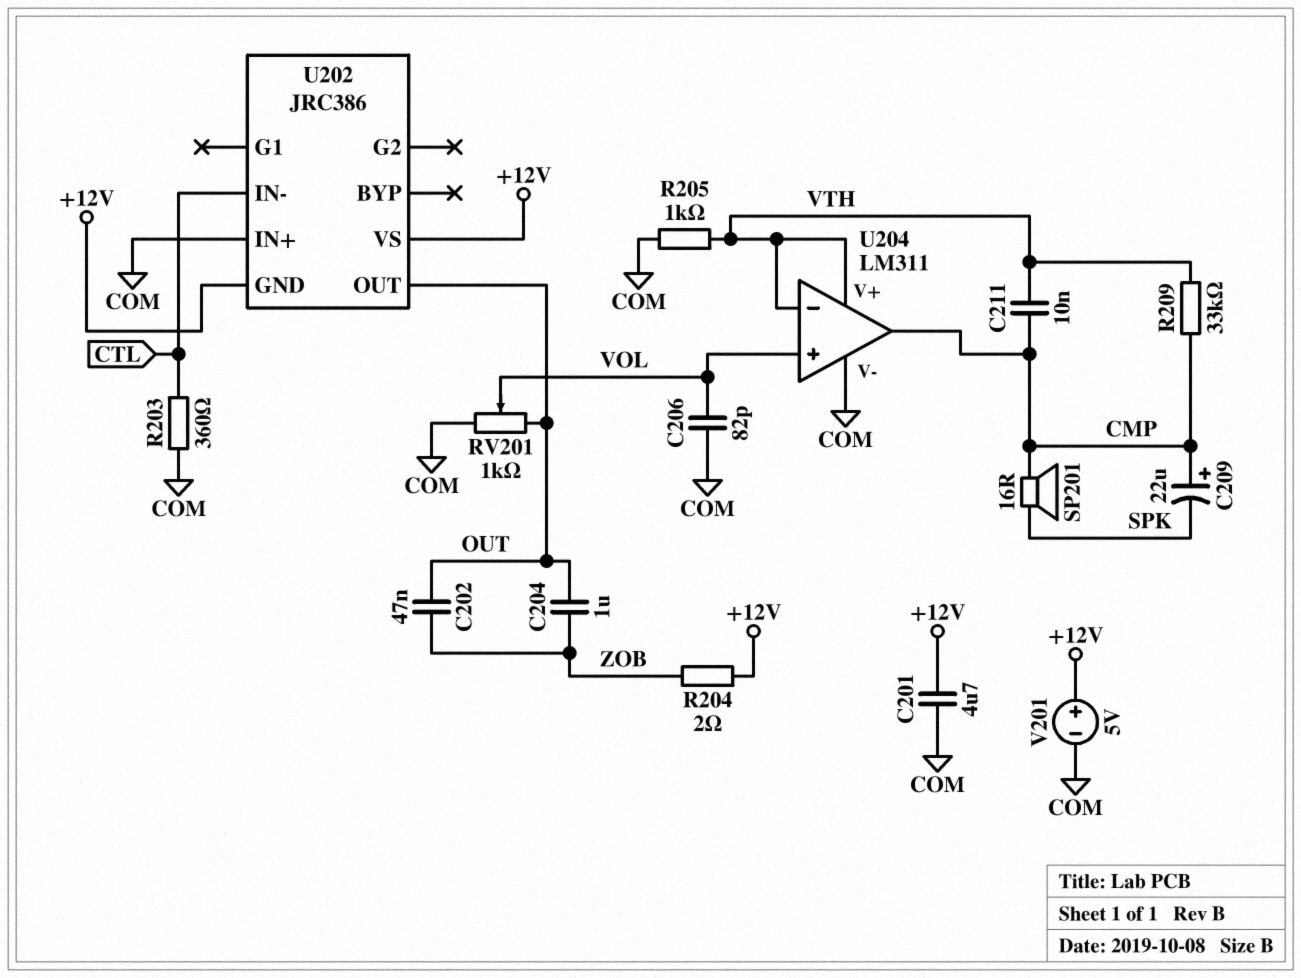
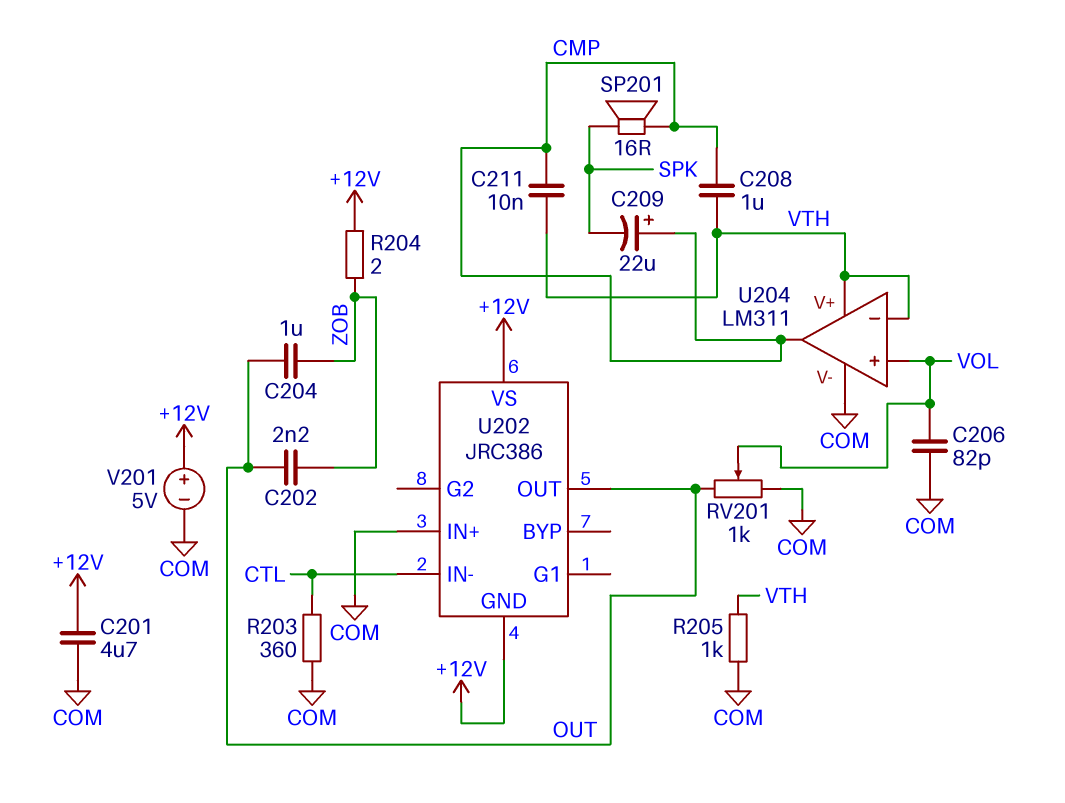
C202: 47nF (OUT, ZOB) -> 2.2nF (OUT, ZOB)
C208: none -> 1uF (CMP, VTH)
R209: 33k (CMP, VTH) -> none

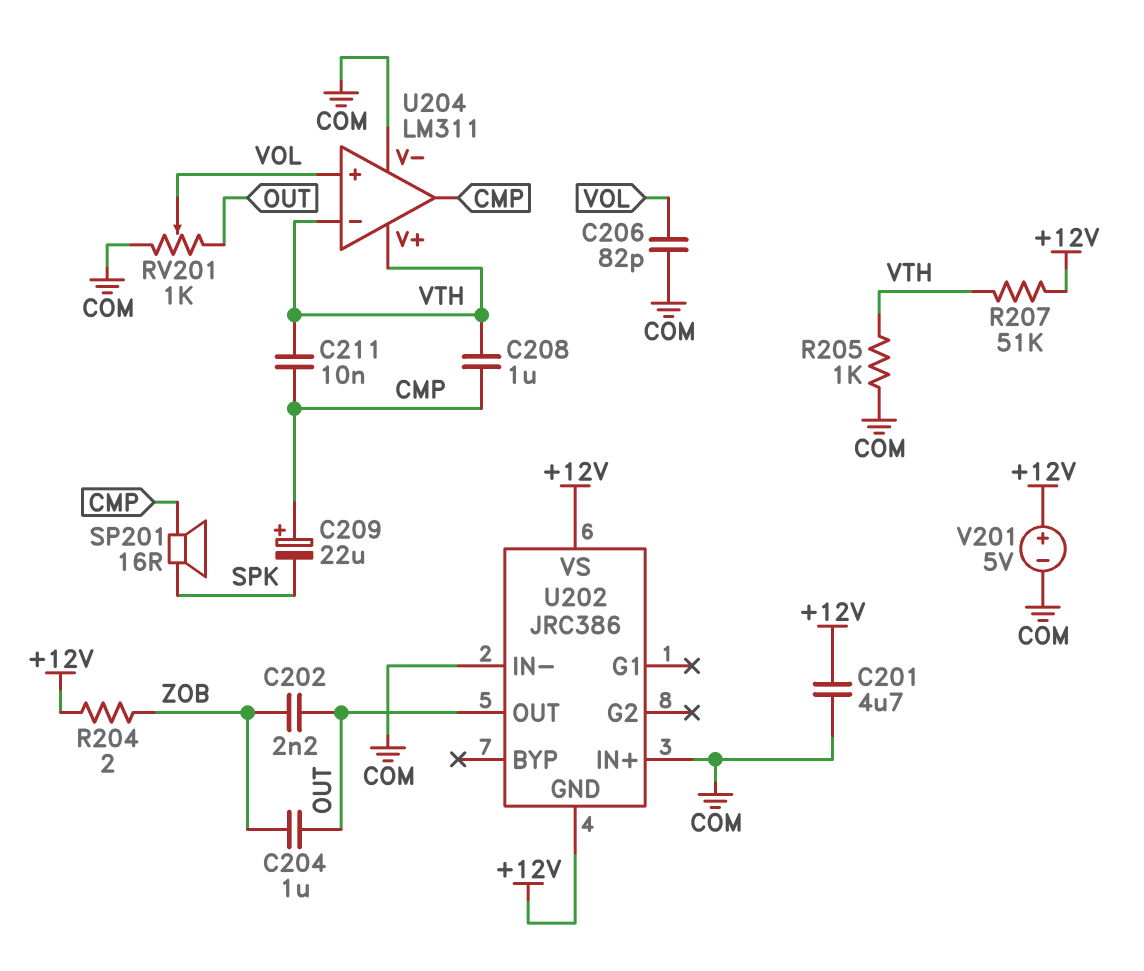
R203: 360 (COM, CTL) -> none
R207: none -> 51k (+12V, VTH)
U202 pin IN-: CTL -> COM

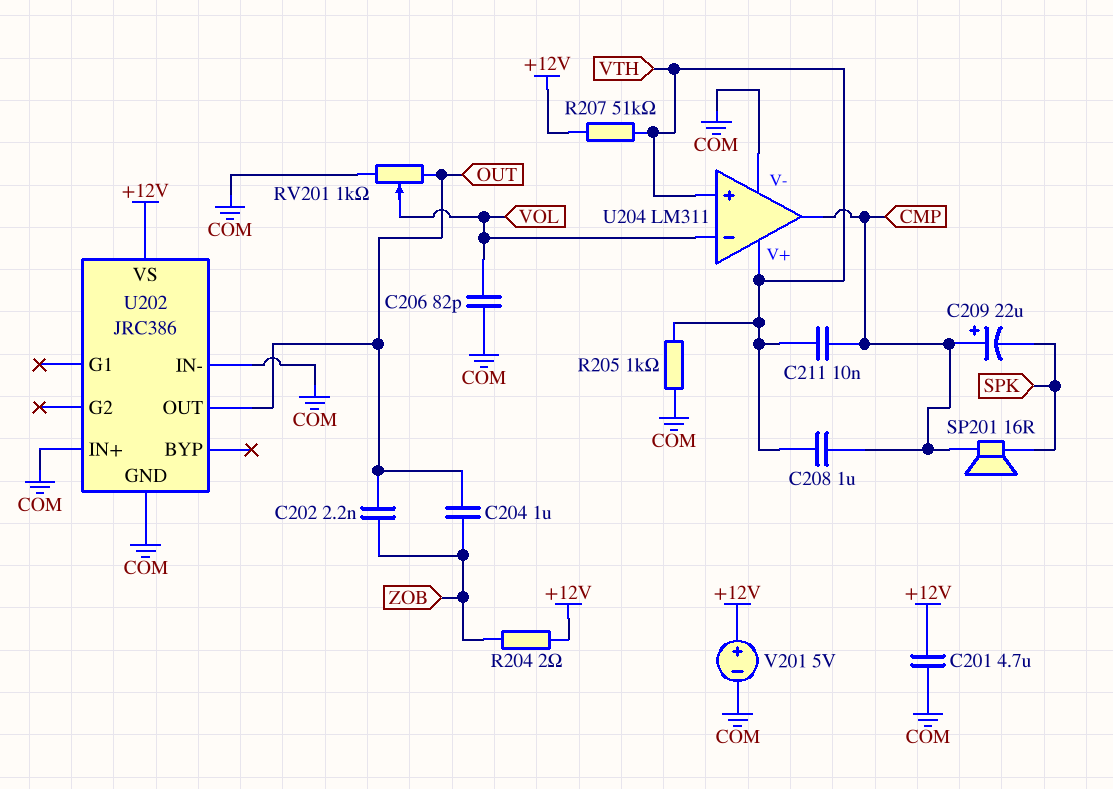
U202 pin GND: +12V -> COM
U204 pin in+: VOL -> VTH
U204 pin in-: VTH -> VOL

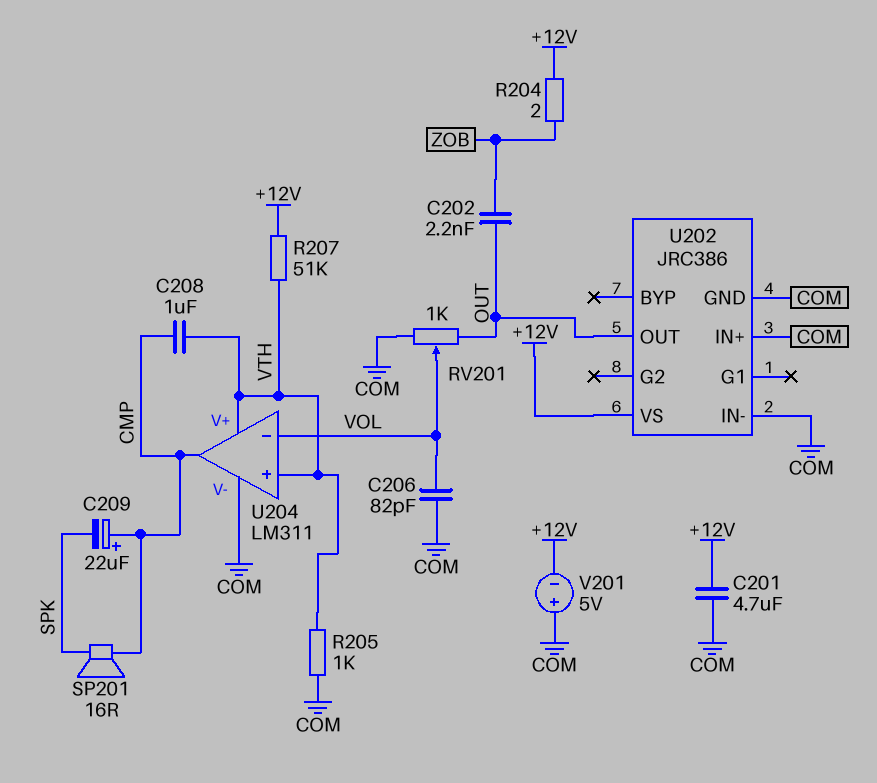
C204: 1uF (OUT, ZOB) -> none
C211: 10nF (CMP, VTH) -> none
V201: 5V (plus +12V, minus COM) -> 5V (plus COM, minus +12V)

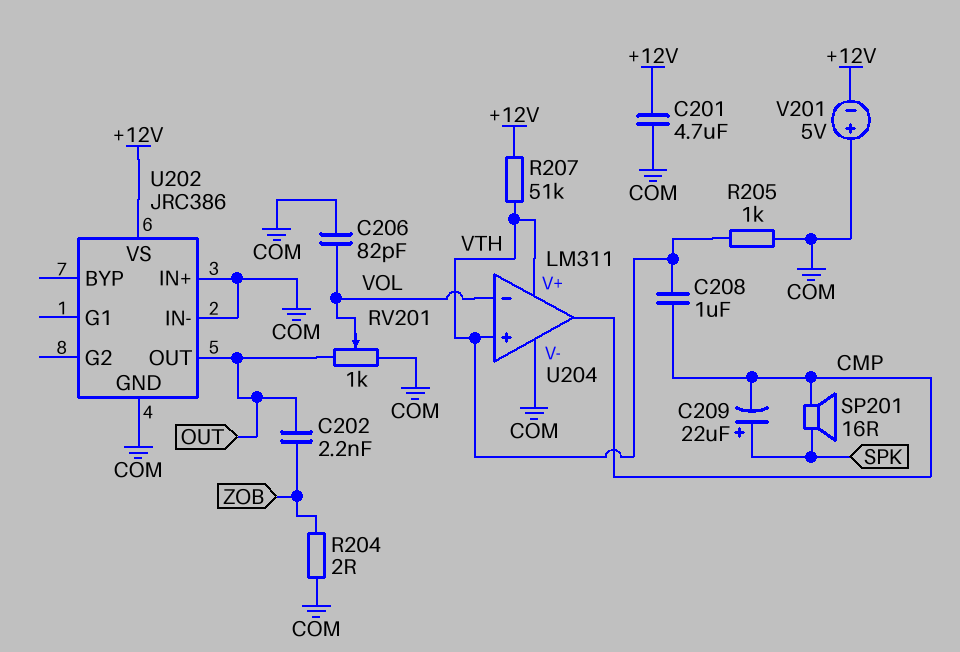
C209: 22uF (plus CMP, minus SPK) -> 22uF (plus SPK, minus CMP)
R204: 2 (+12V, ZOB) -> 2 (COM, ZOB)

